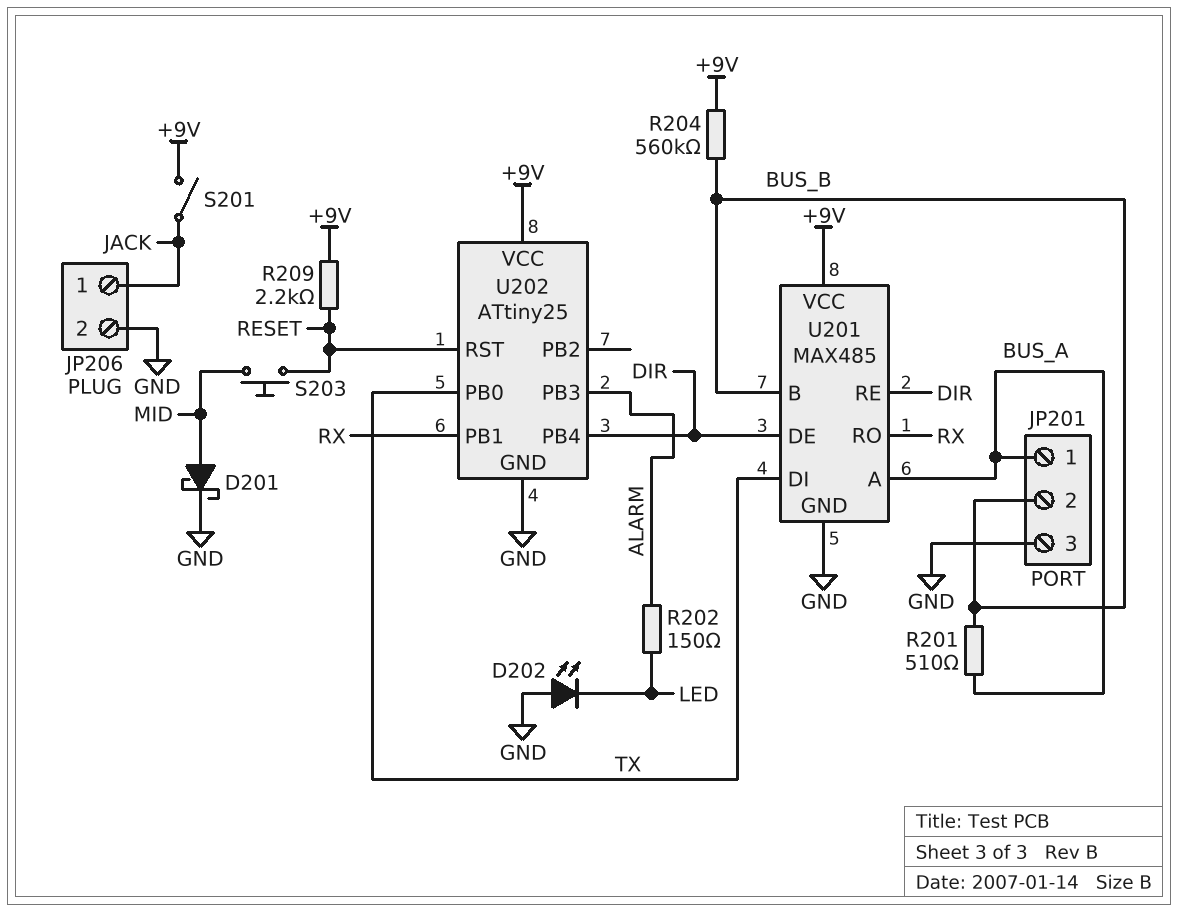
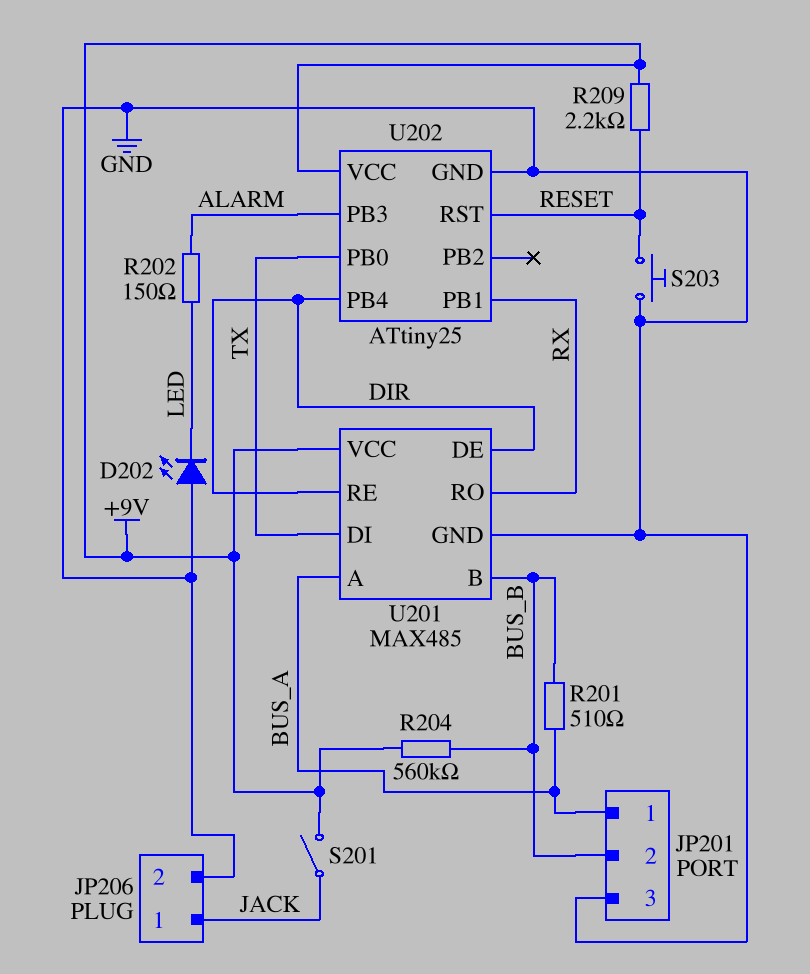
D201: schottky (A MID, K GND) -> none
S203: button (MID, RESET) -> button (GND, RESET)

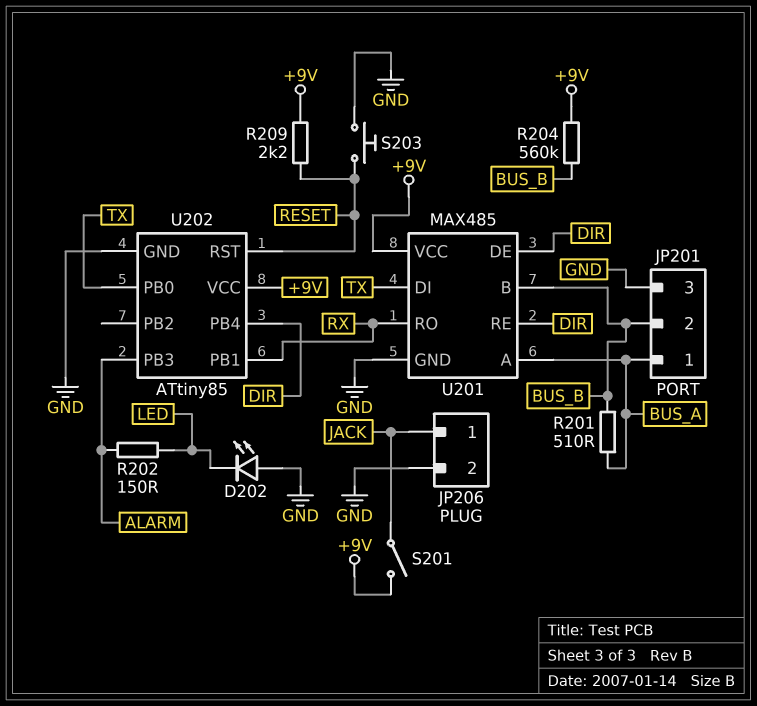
U202: ATtiny25 -> ATtiny85

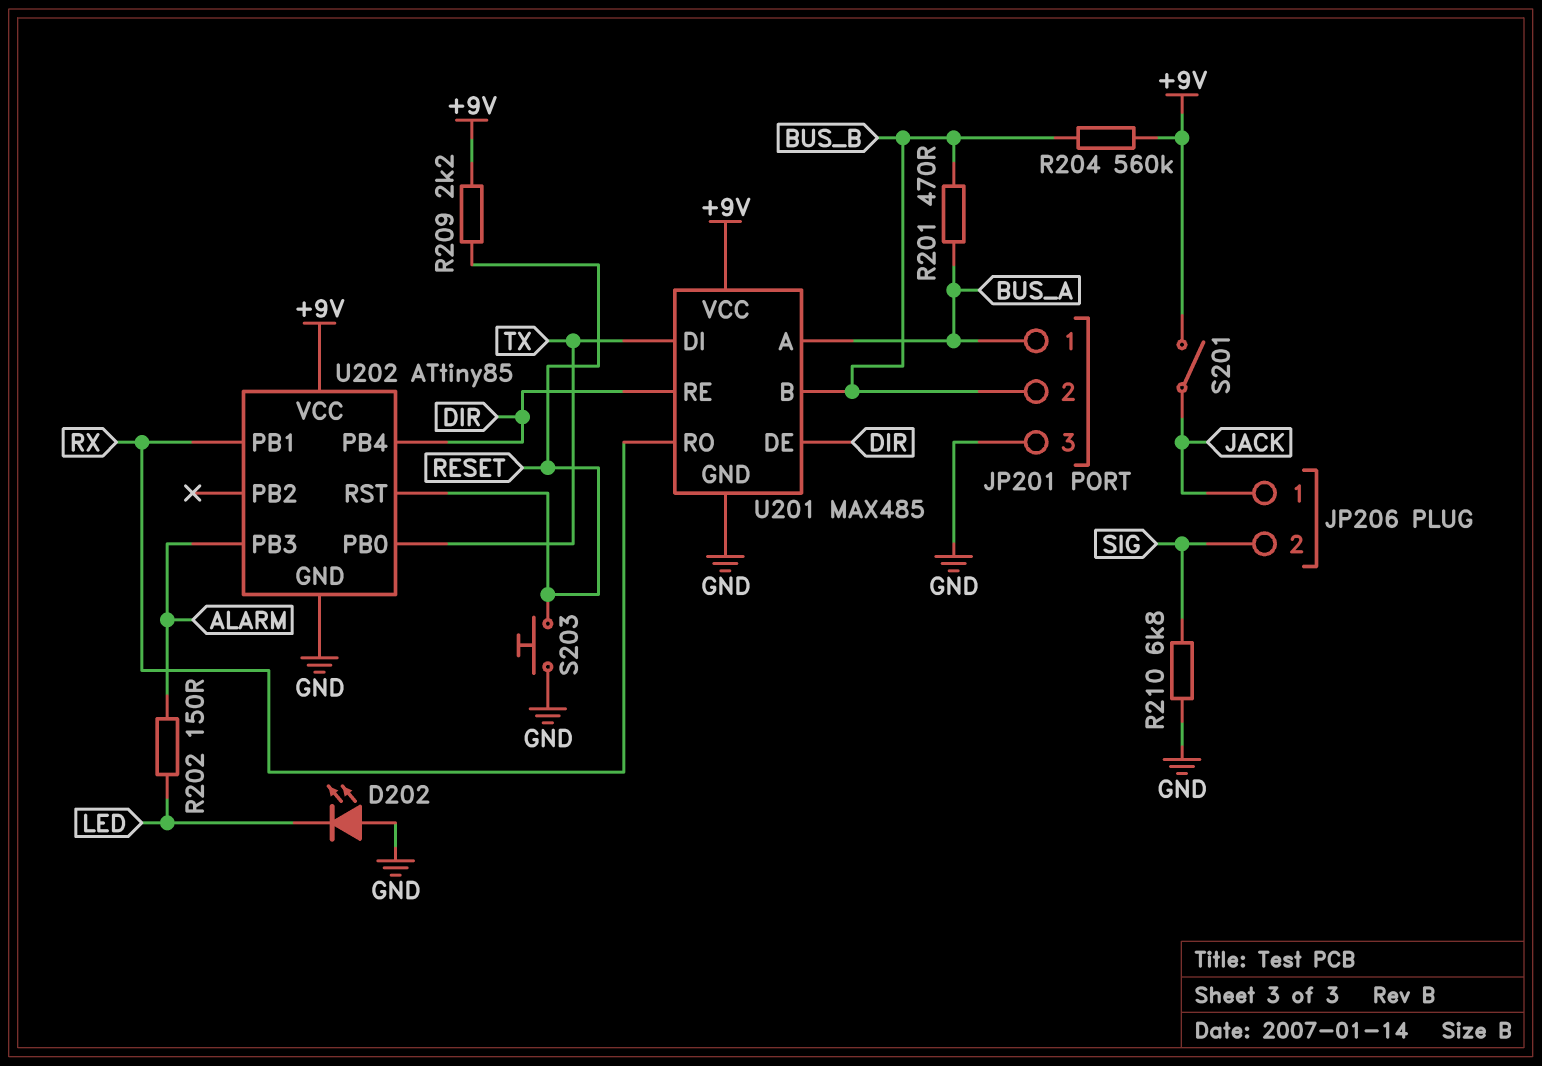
JP206 pin 2: GND -> SIG
R201: 510 (BUS_A, BUS_B) -> 470 (BUS_A, BUS_B)
R210: none -> 6.8k (GND, SIG)

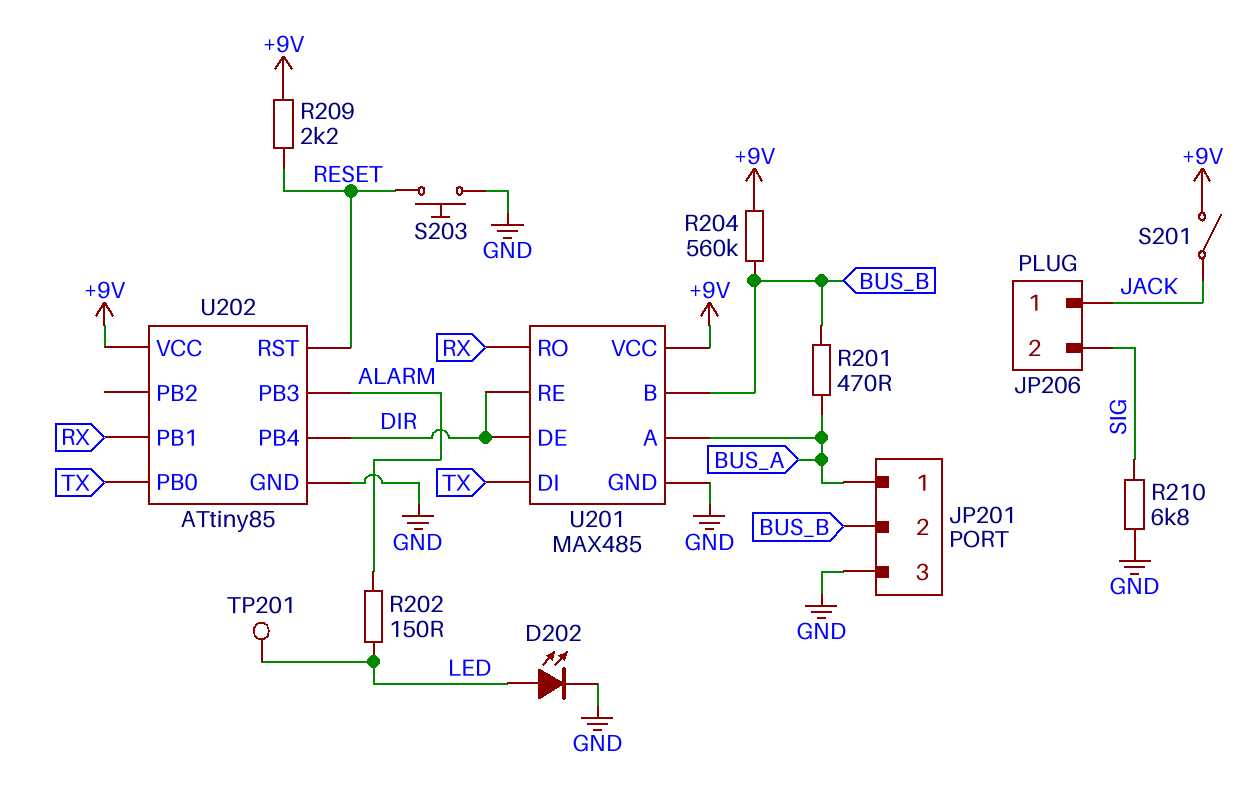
D202: LED (A GND, K LED) -> LED (A LED, K GND)
TP201: none -> test point (LED)

